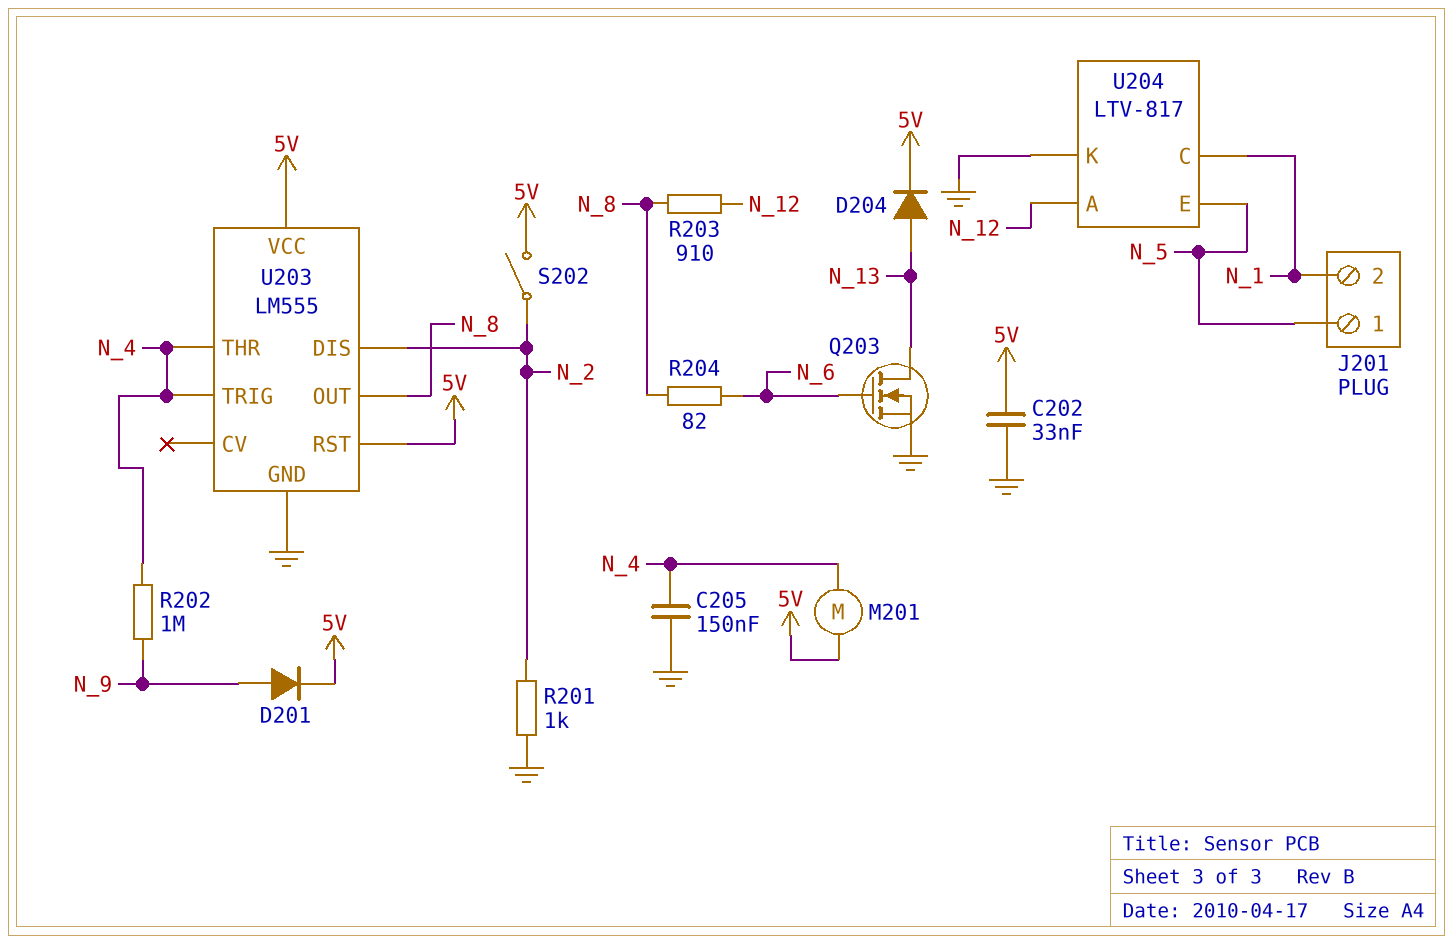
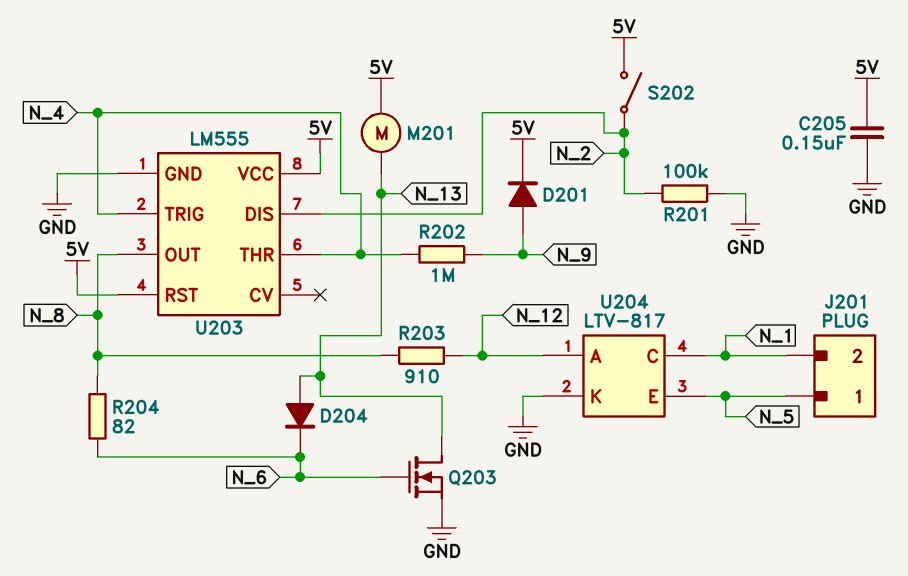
C202: 33nF (5V, GND) -> none
C205: 150nF (GND, N_4) -> 150nF (5V, GND)
D204: diode (A N_13, K 5V) -> diode (A N_13, K N_6)
M201: motor (5V, N_4) -> motor (5V, N_13)
R201: 1k (GND, N_2) -> 100k (GND, N_2)

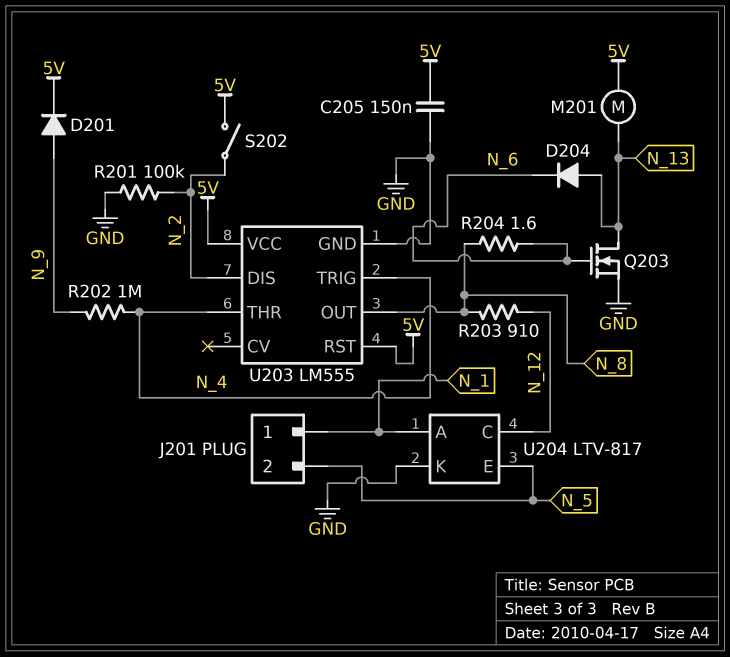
J201 pin 1: N_5 -> N_1
J201 pin 2: N_1 -> N_5
R204: 82 (N_6, N_8) -> 1.6 (N_6, N_8)
U204 pin A: N_12 -> N_1
U204 pin C: N_1 -> N_12

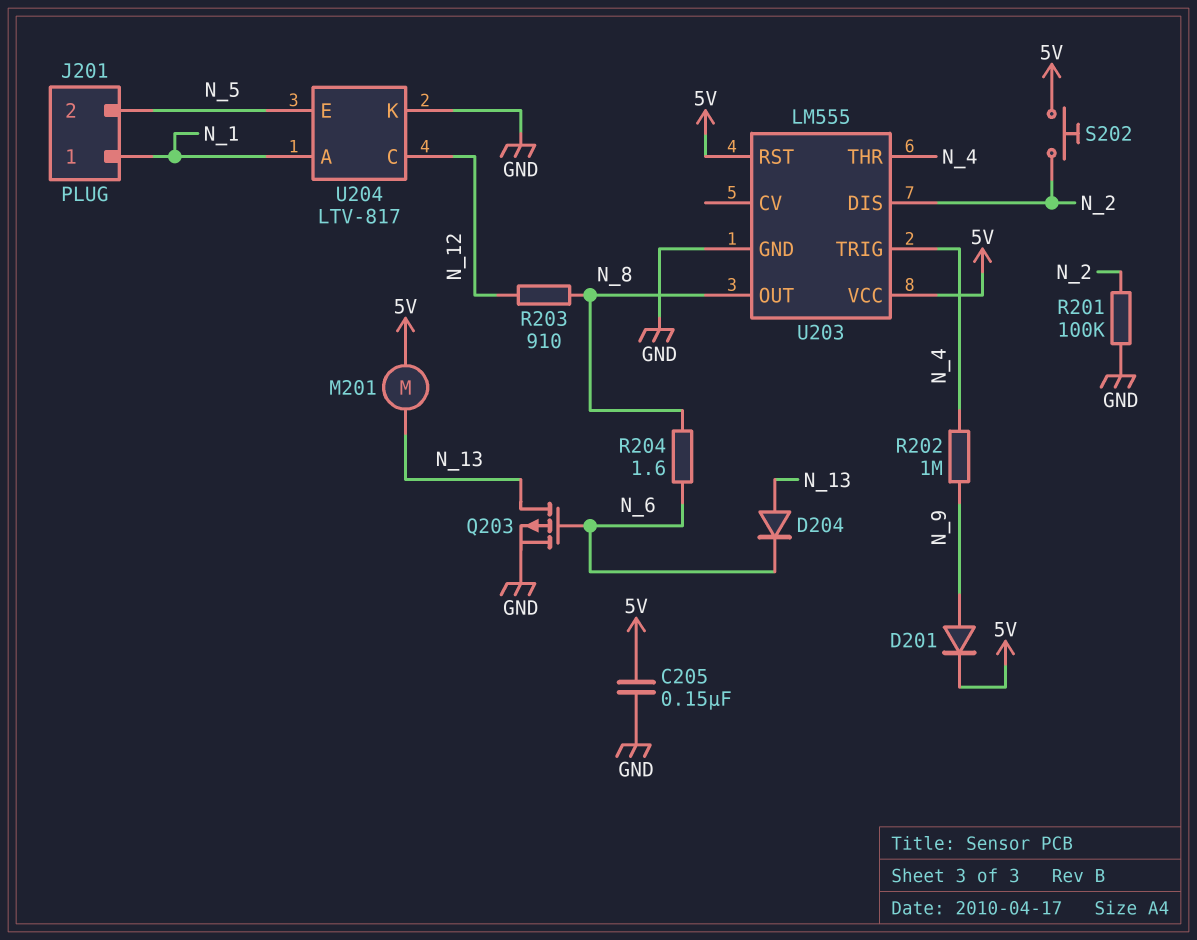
Q203: NMOS (G N_6, D N_13, S GND) -> PMOS (G N_6, D N_13, S GND)
S202: switch (5V, N_2) -> button (5V, N_2)

